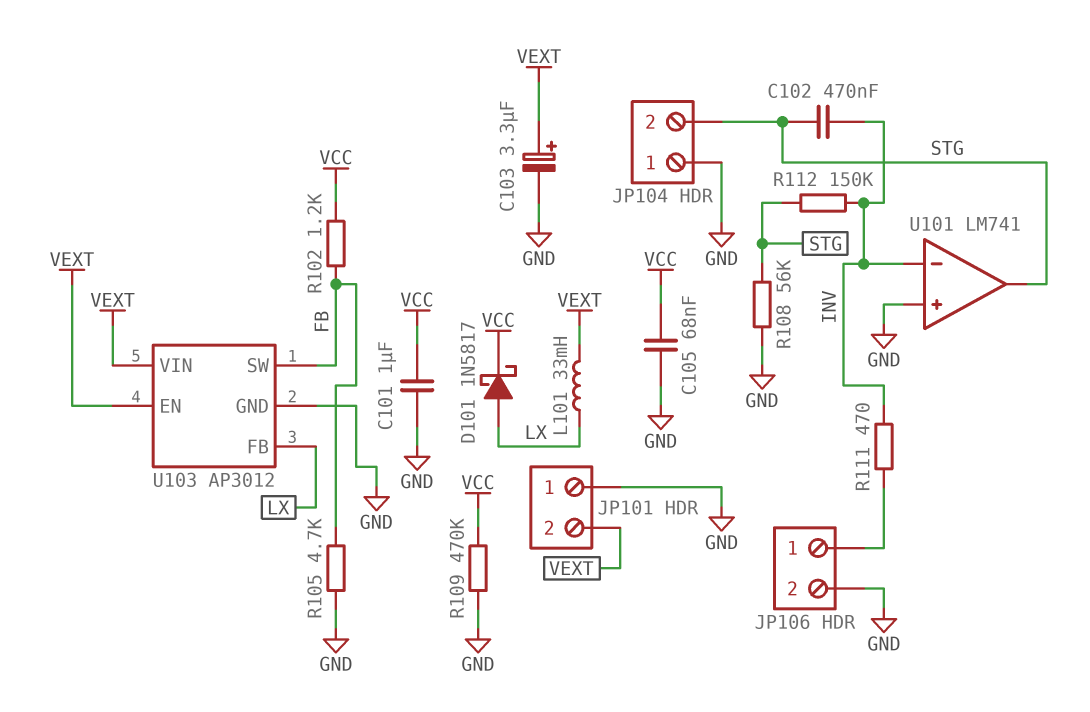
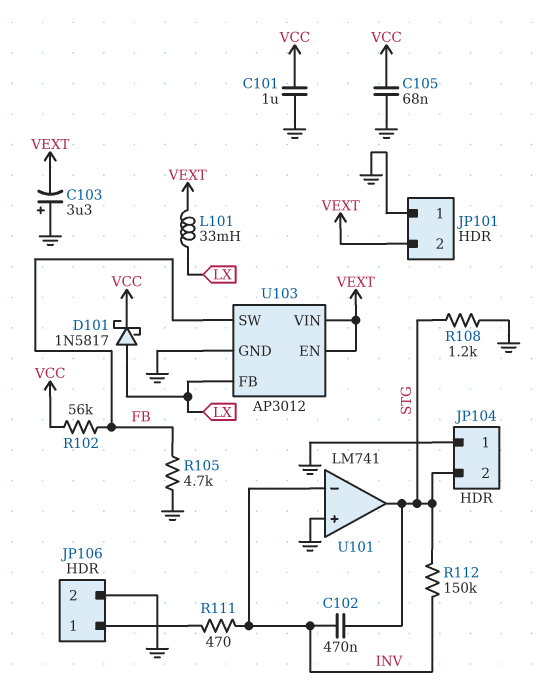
C103: 3.3uF (plus VEXT, minus GND) -> 3.3uF (plus GND, minus VEXT)
R102: 1.2k (FB, VCC) -> 56k (FB, VCC)
R108: 56k (GND, STG) -> 1.2k (GND, STG)
R109: 470k (GND, VCC) -> none

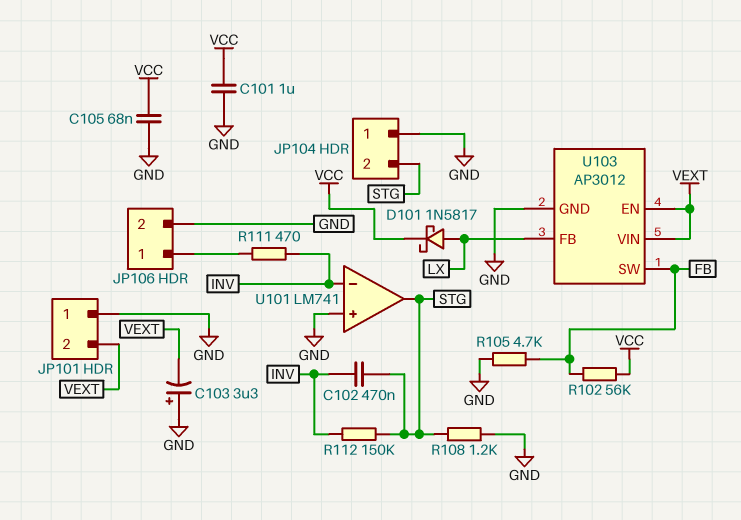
L101: 33mH (LX, VEXT) -> none

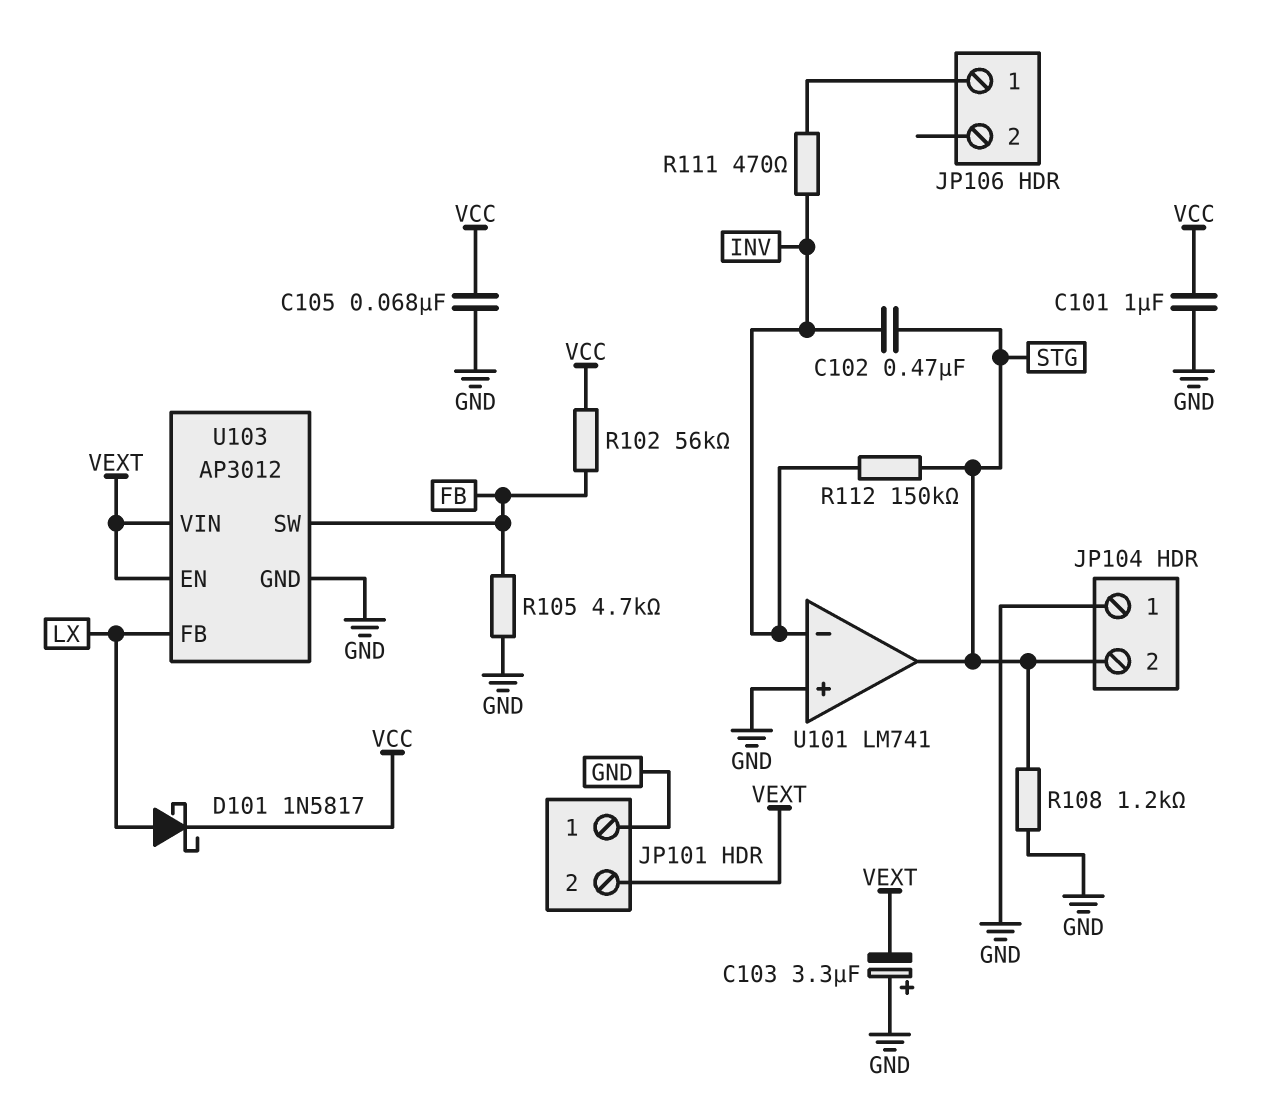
JP106 pin 2: GND -> none

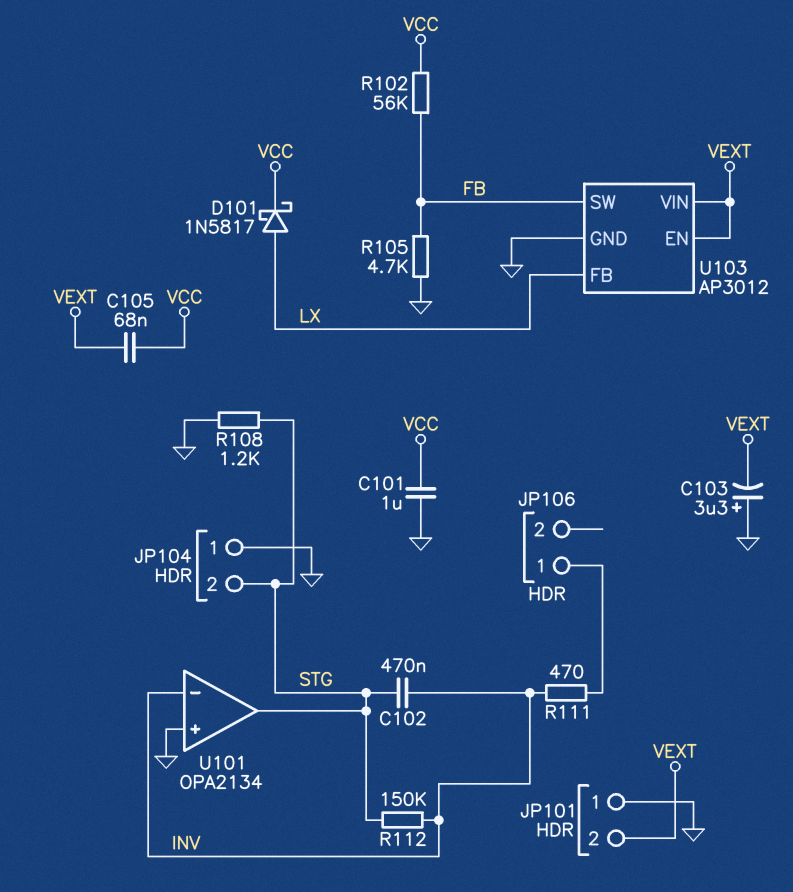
C105: 68nF (GND, VCC) -> 68nF (VCC, VEXT)
U101: LM741 -> OPA2134

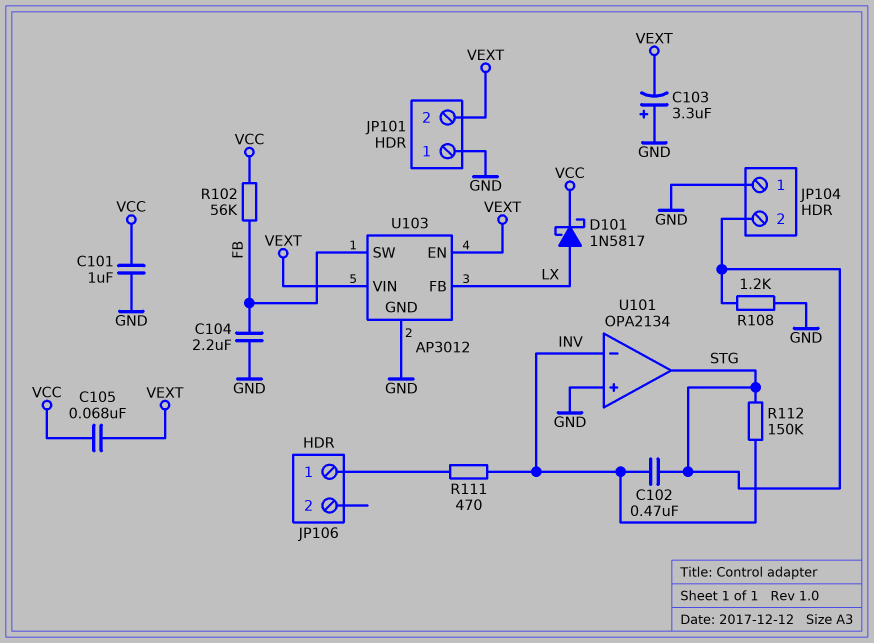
C104: none -> 2.2uF (FB, GND)
R105: 4.7k (FB, GND) -> none

